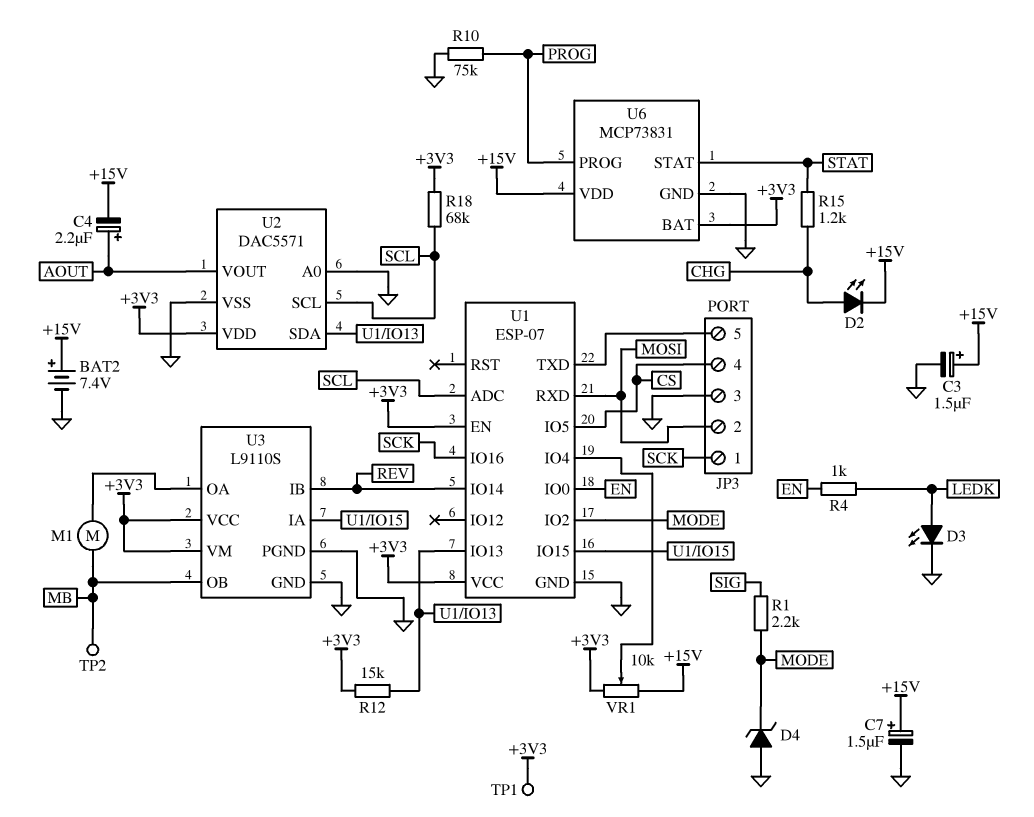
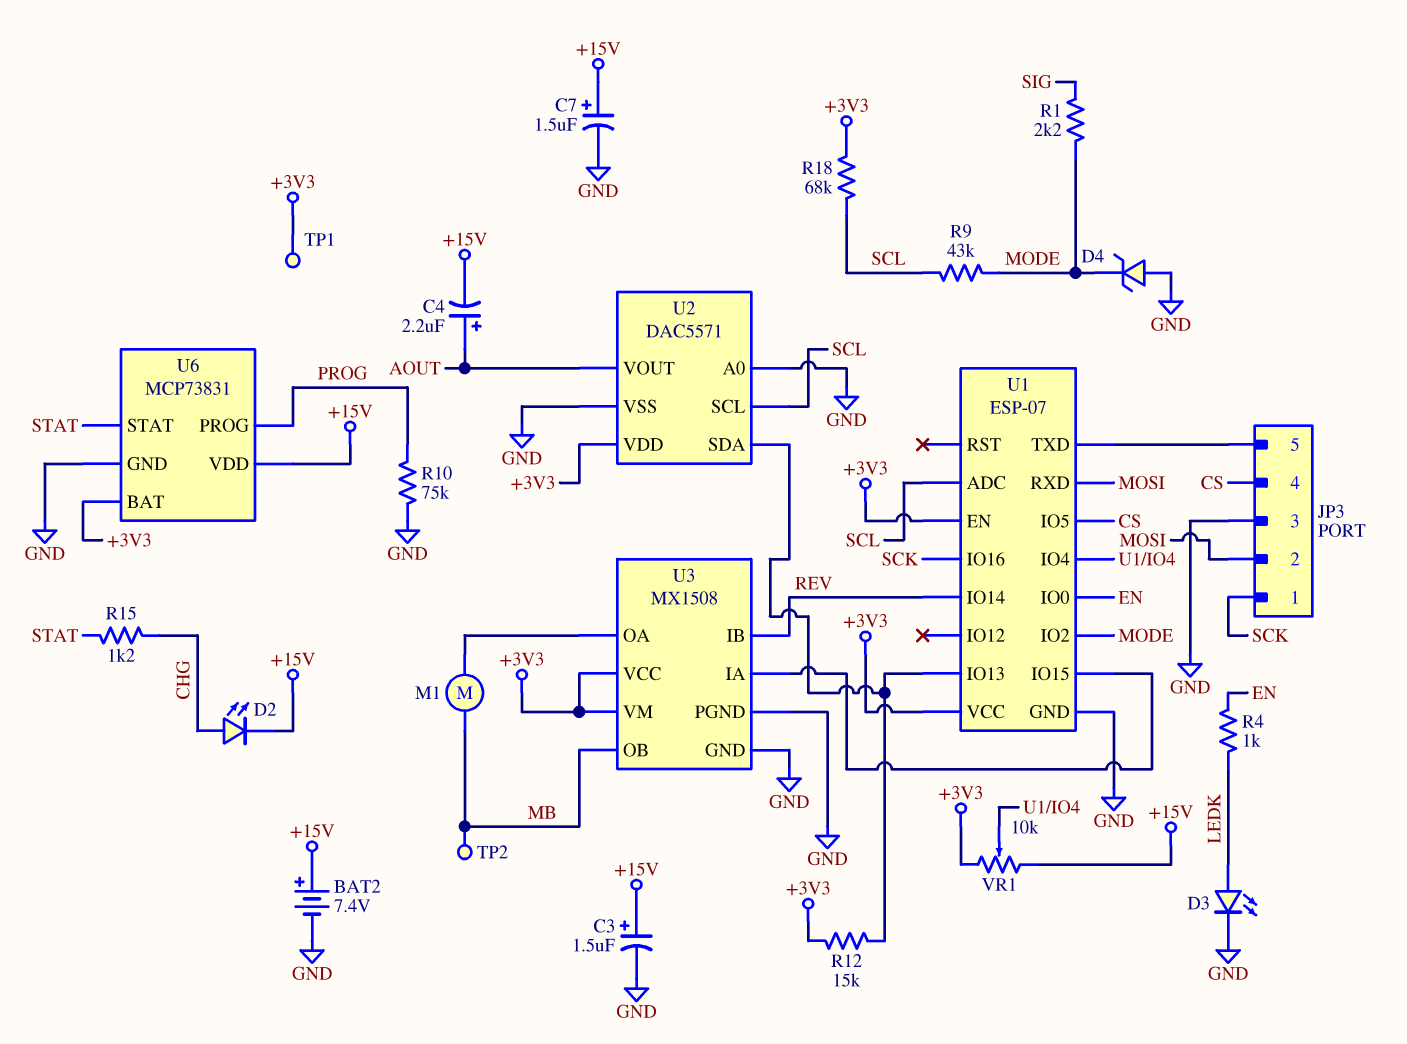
R9: none -> 43k (MODE, SCL)
U3: L9110S -> MX1508

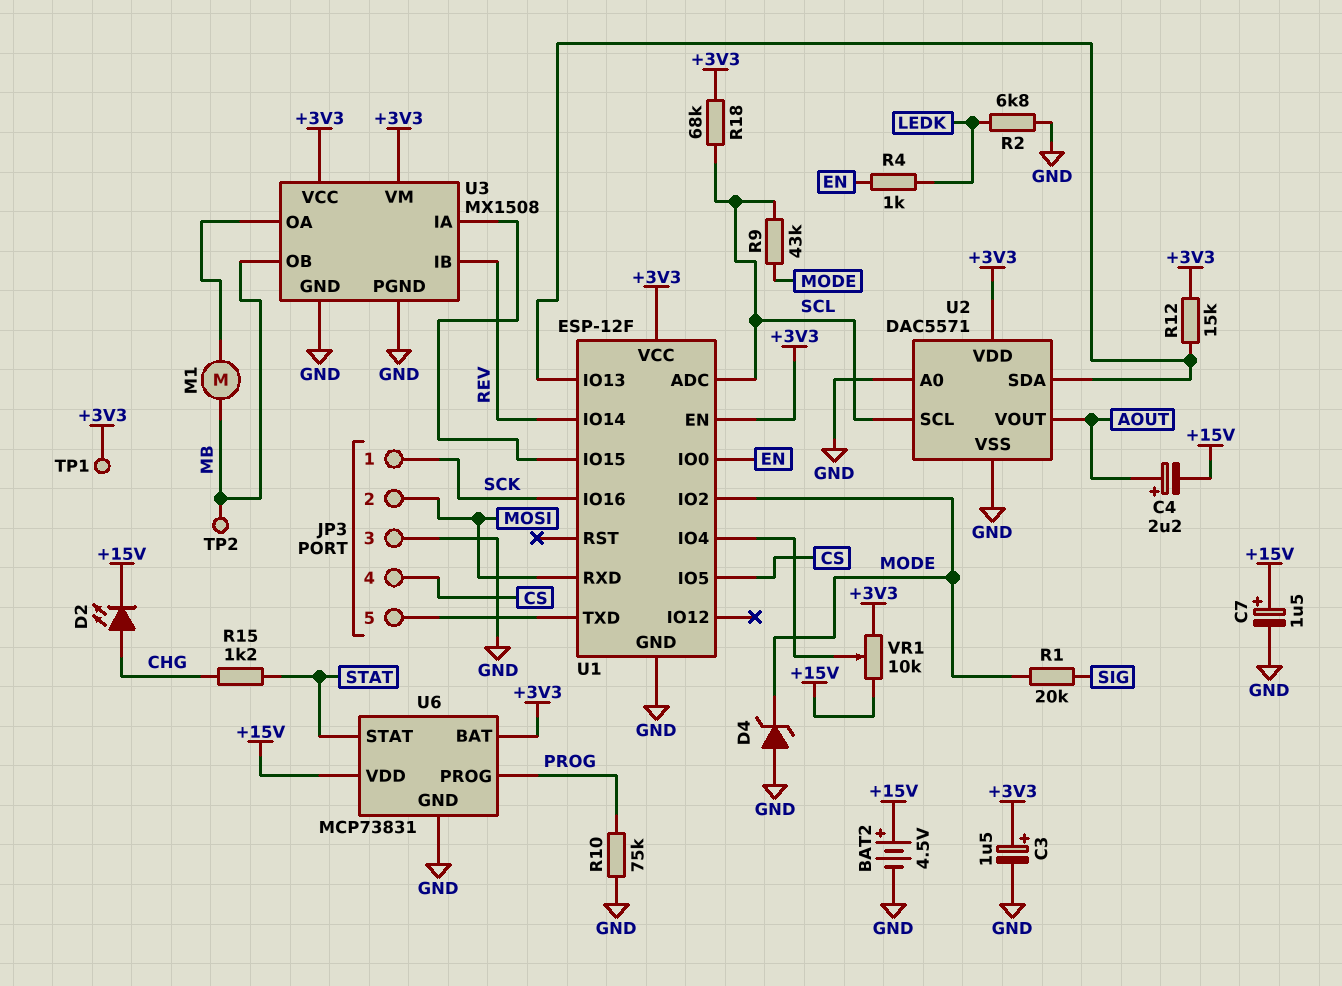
BAT2: 7.4V (plus +15V, minus GND) -> 4.5V (plus +15V, minus GND)
C3: 1.5uF (plus +15V, minus GND) -> 1.5uF (plus +3V3, minus GND)
D3: LED (A LEDK, K GND) -> none
R1: 2.2k (MODE, SIG) -> 20k (MODE, SIG)
R2: none -> 6.8k (GND, LEDK)
U1: ESP-07 -> ESP-12F

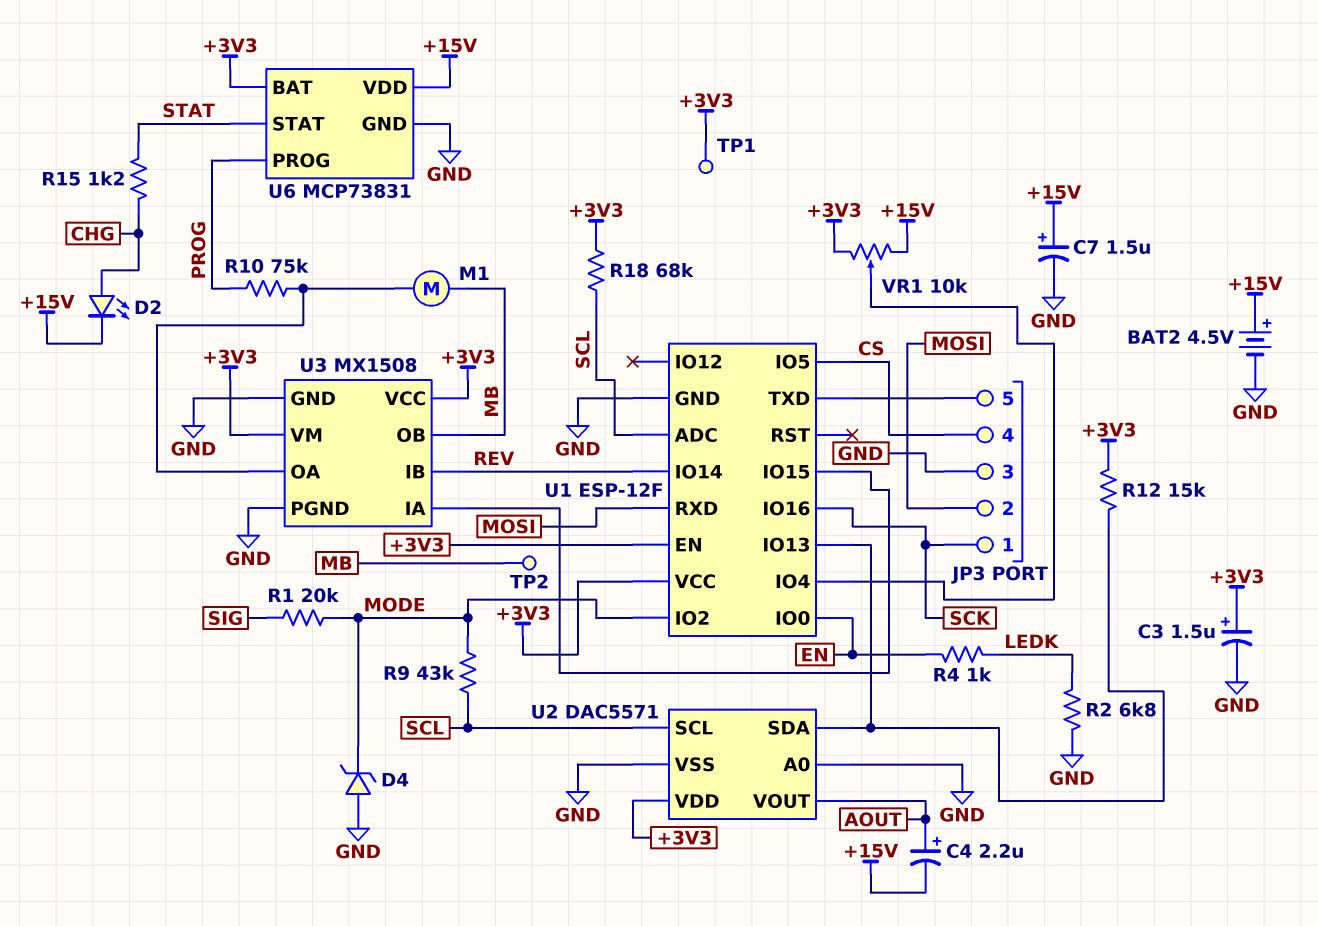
R10: 75k (GND, PROG) -> 75k (PROG, U3/OA)

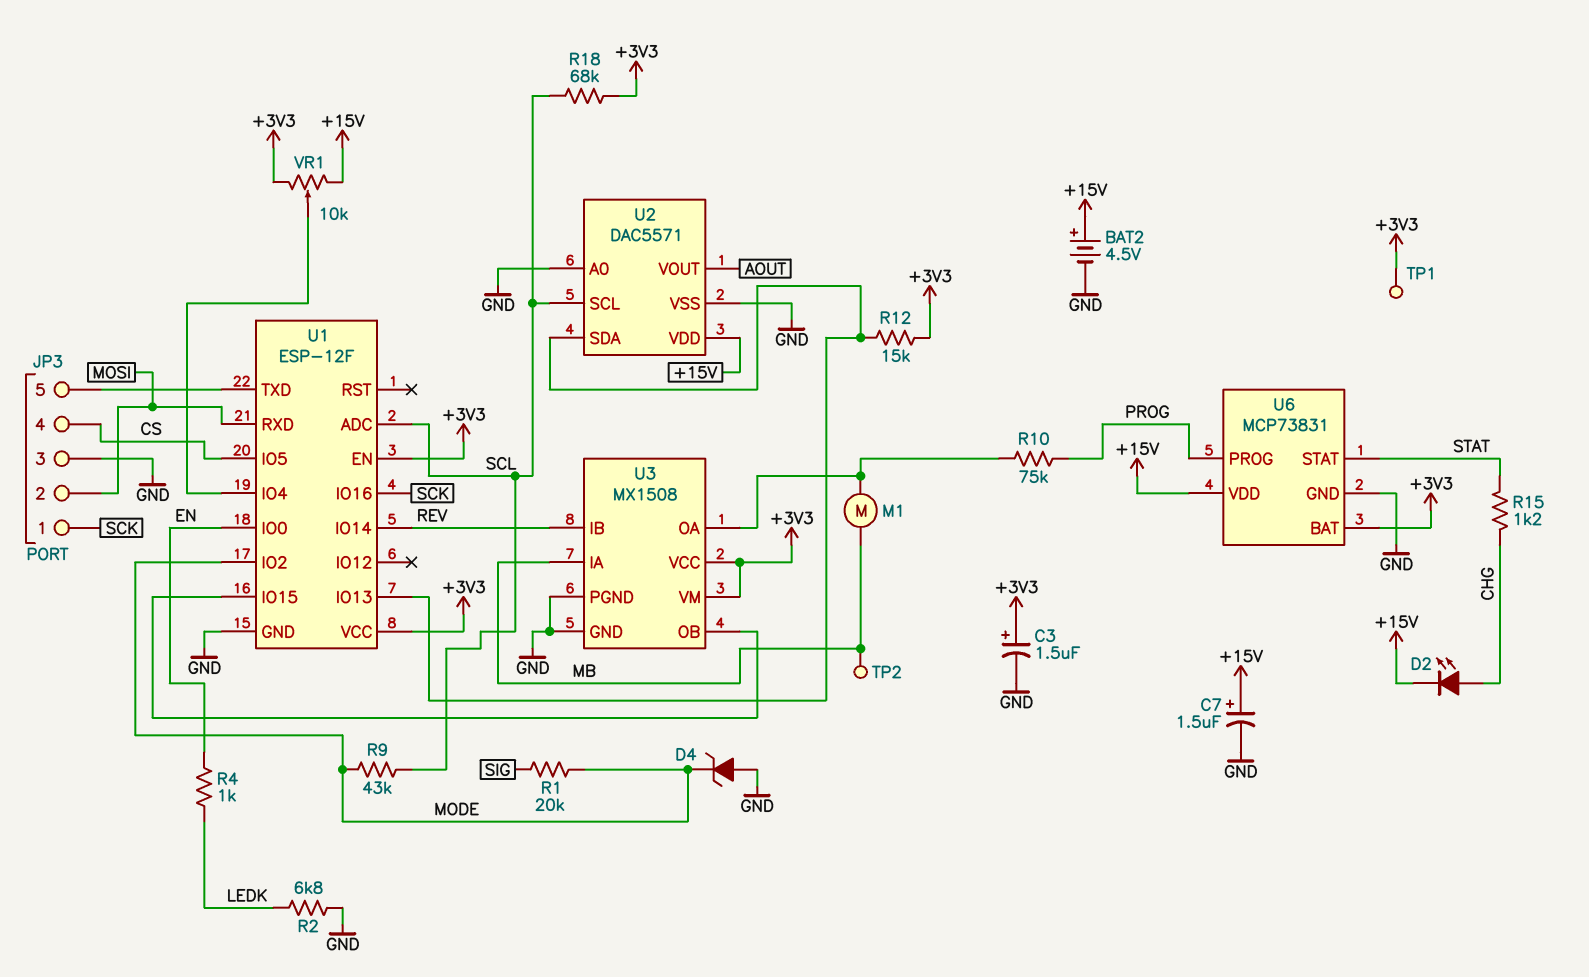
C4: 2.2uF (plus AOUT, minus +15V) -> none
U2 pin VDD: +3V3 -> +15V
U3 pin IA: U1/IO15 -> MB
U3 pin OB: MB -> U1/IO15

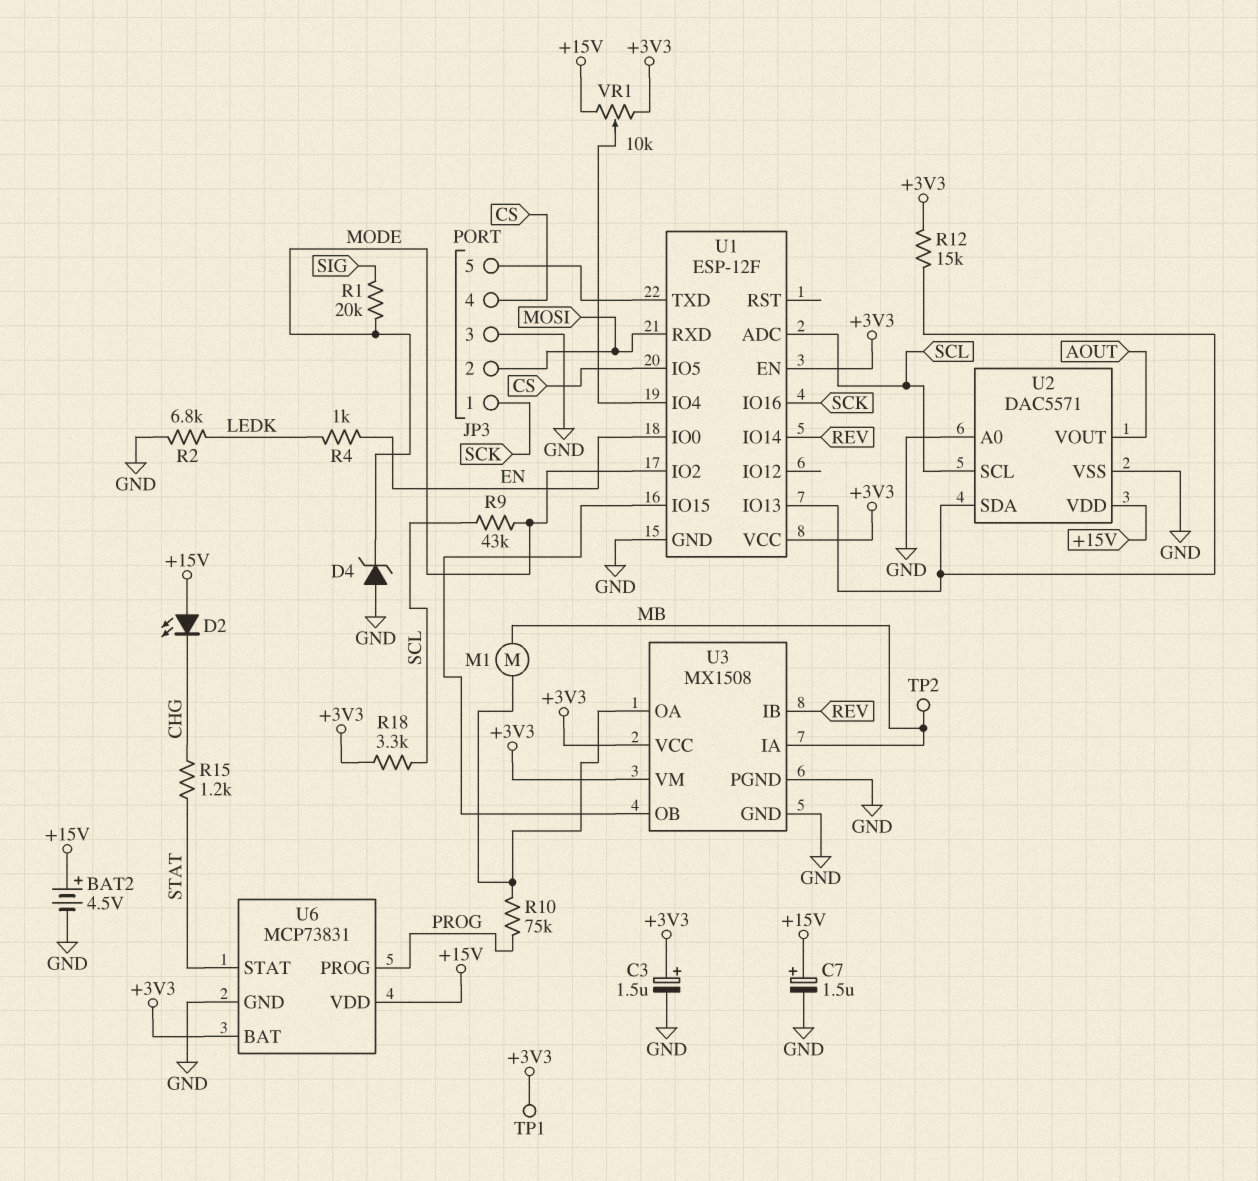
D2: LED (A CHG, K +15V) -> LED (A +15V, K CHG)
R18: 68k (+3V3, SCL) -> 3.3k (+3V3, SCL)

